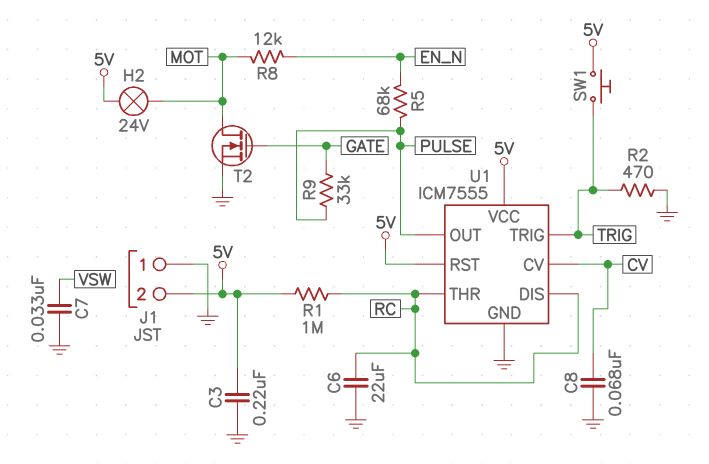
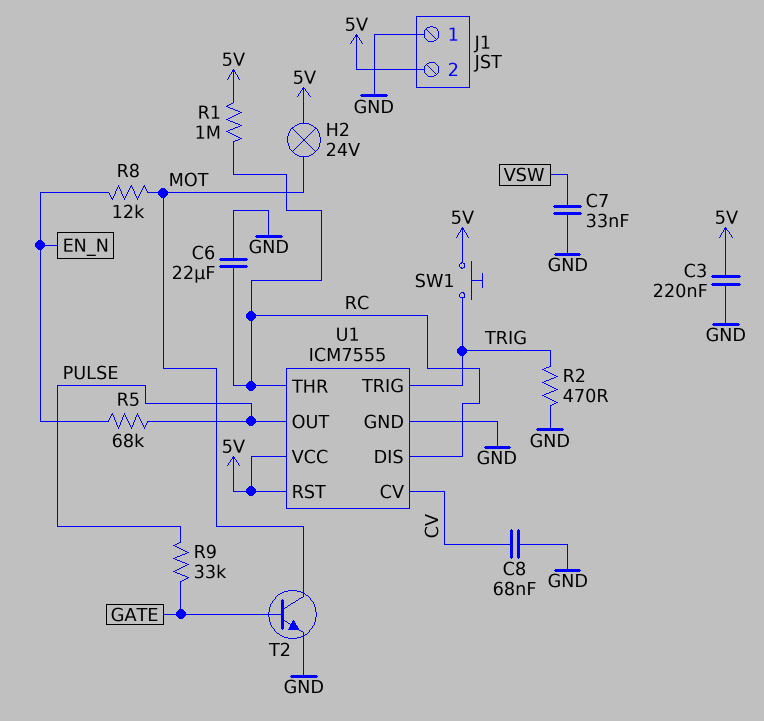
T2: NMOS (G GATE, D MOT, S GND) -> NPN (B GATE, C MOT, E GND)

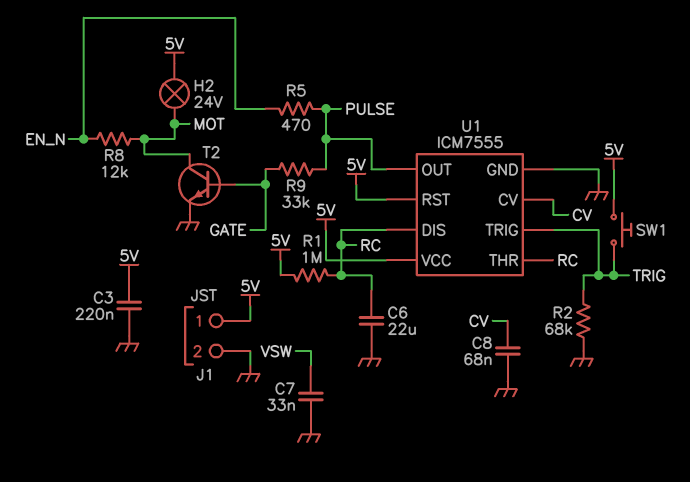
J1 pin 1: GND -> 5V
J1 pin 2: 5V -> GND
R2: 470 (GND, TRIG) -> 68k (GND, TRIG)
R5: 68k (EN_N, PULSE) -> 470 (EN_N, PULSE)

